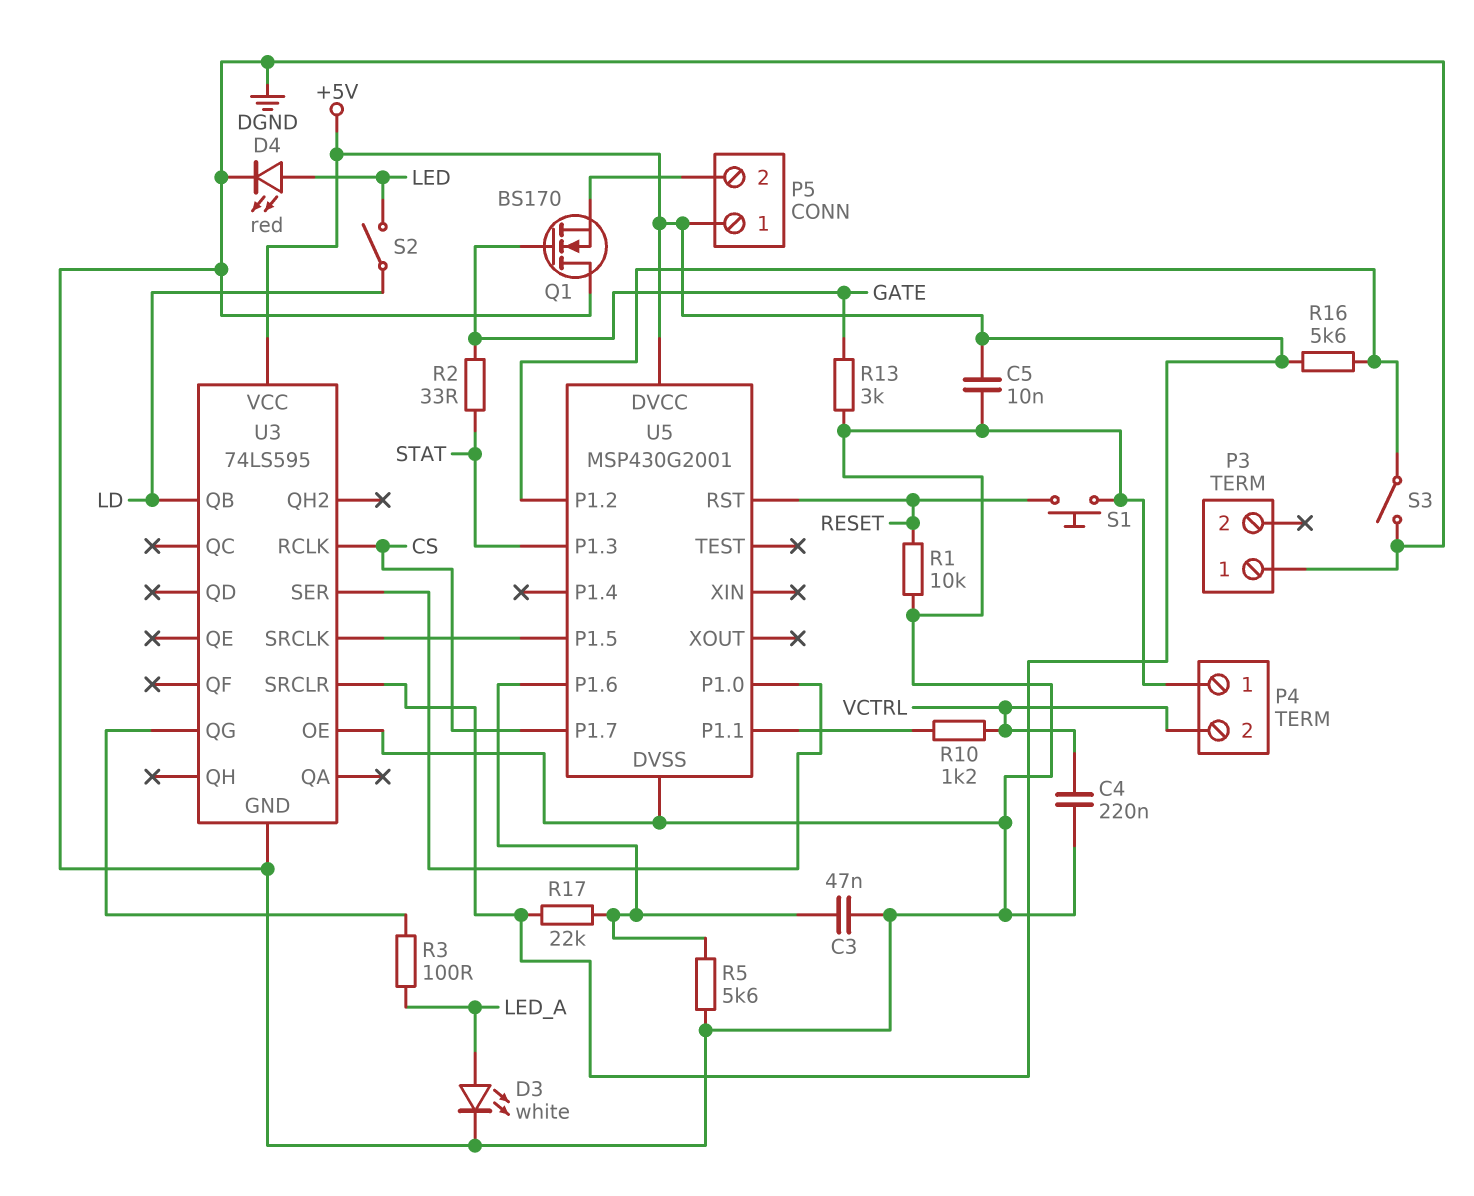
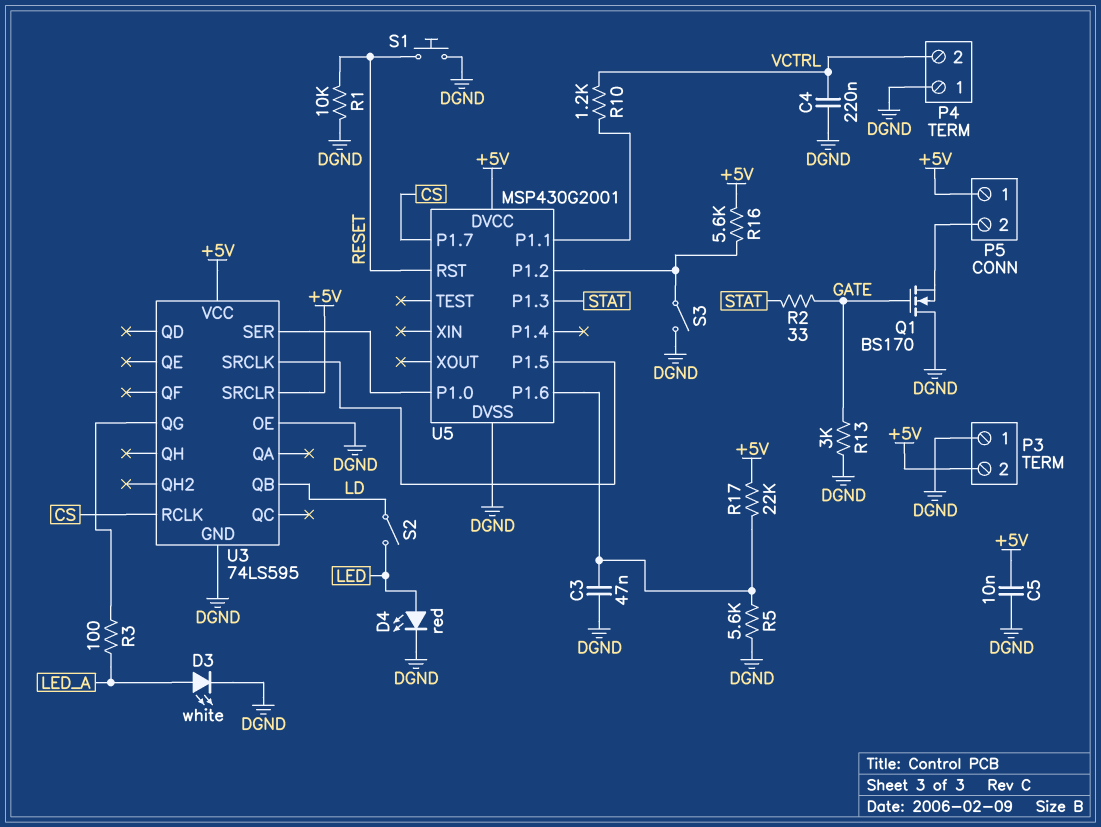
P3 pin 2: none -> +5V

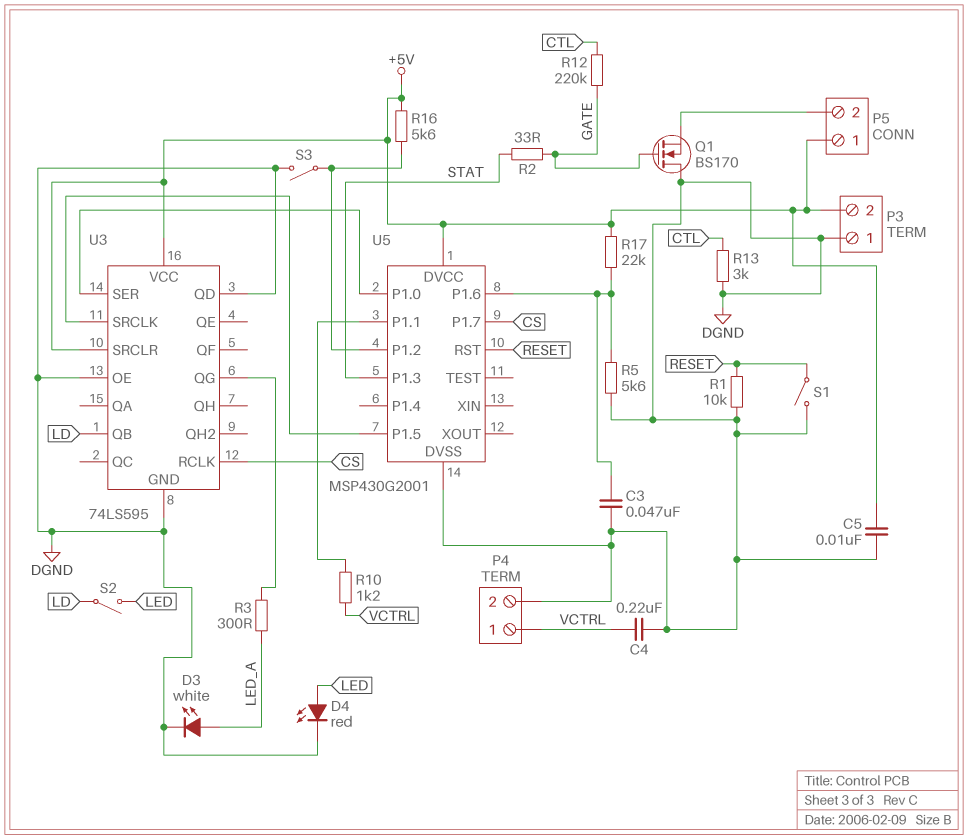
P4 pin 1: DGND -> VCTRL
P4 pin 2: VCTRL -> DGND
R3: 100 (LED_A, U3/QG) -> 300 (LED_A, U3/QG)
R12: none -> 220k (CTL, GATE)
R13: 3k (DGND, GATE) -> 3k (CTL, DGND)
S1: button (DGND, RESET) -> switch (DGND, RESET)
U3 pin QD: none -> DGND

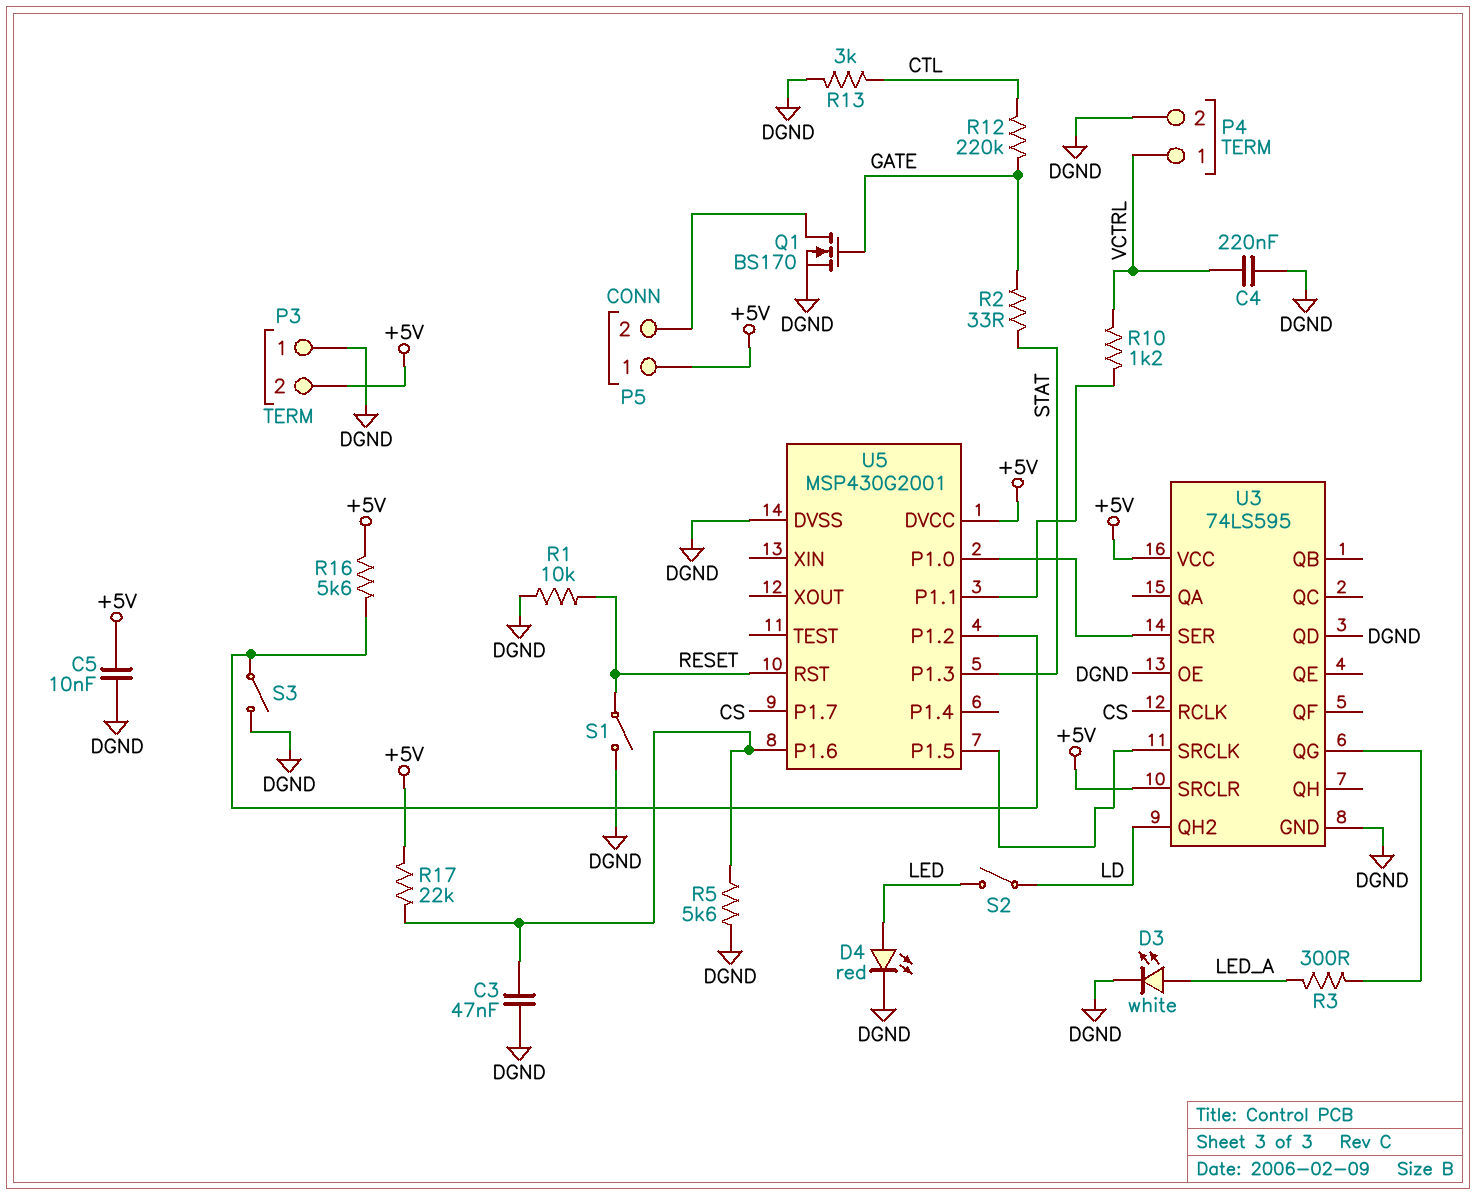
Q1: NMOS BS170 (G GATE, D DGND, S P5/2) -> NMOS BS170 (G GATE, D P5/2, S DGND)
U3 pin QB: LD -> none
U3 pin QH2: none -> LD

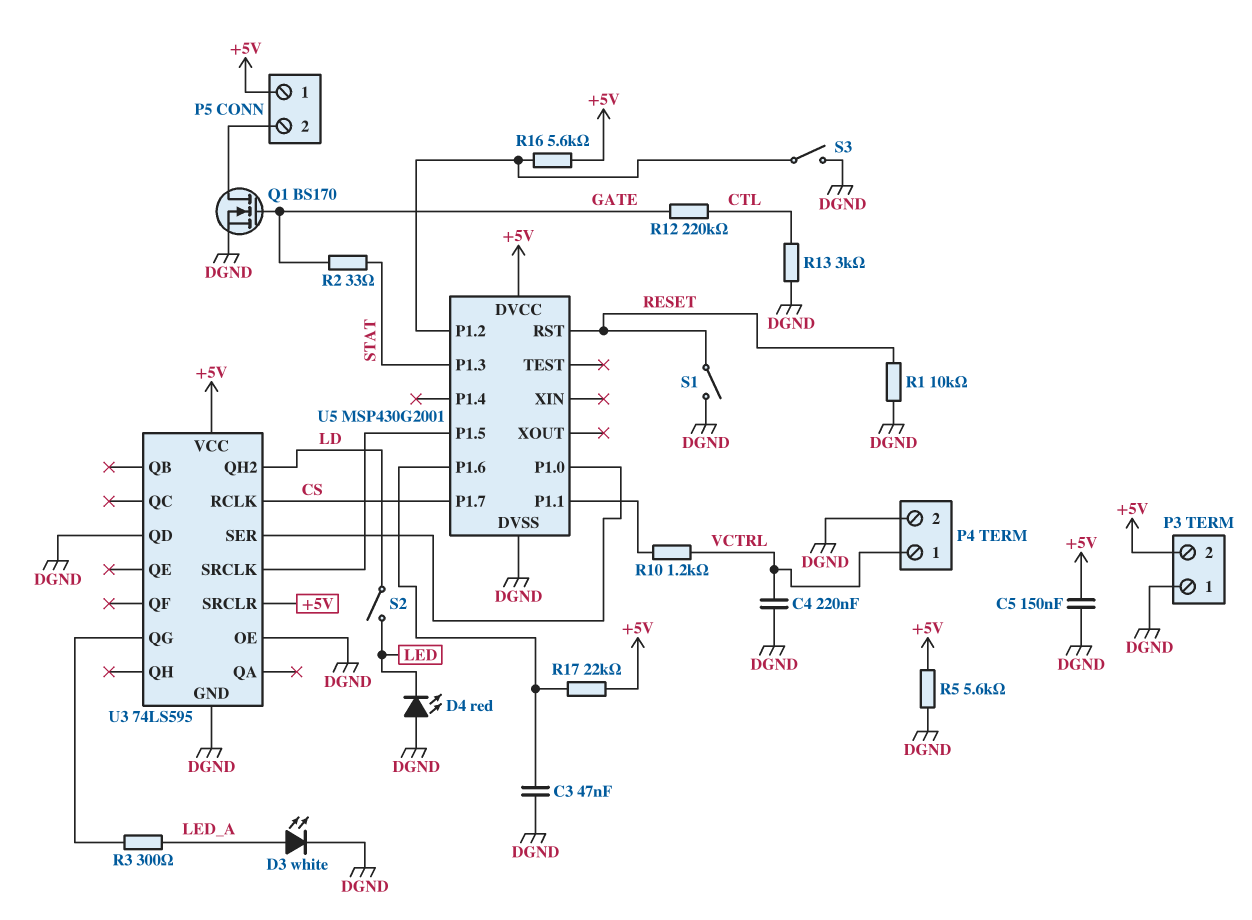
C5: 10nF (+5V, DGND) -> 150nF (+5V, DGND)
D4: LED red (A LED, K DGND) -> LED red (A DGND, K LED)
R5: 5.6k (DGND, U5/P1.6) -> 5.6k (+5V, DGND)

